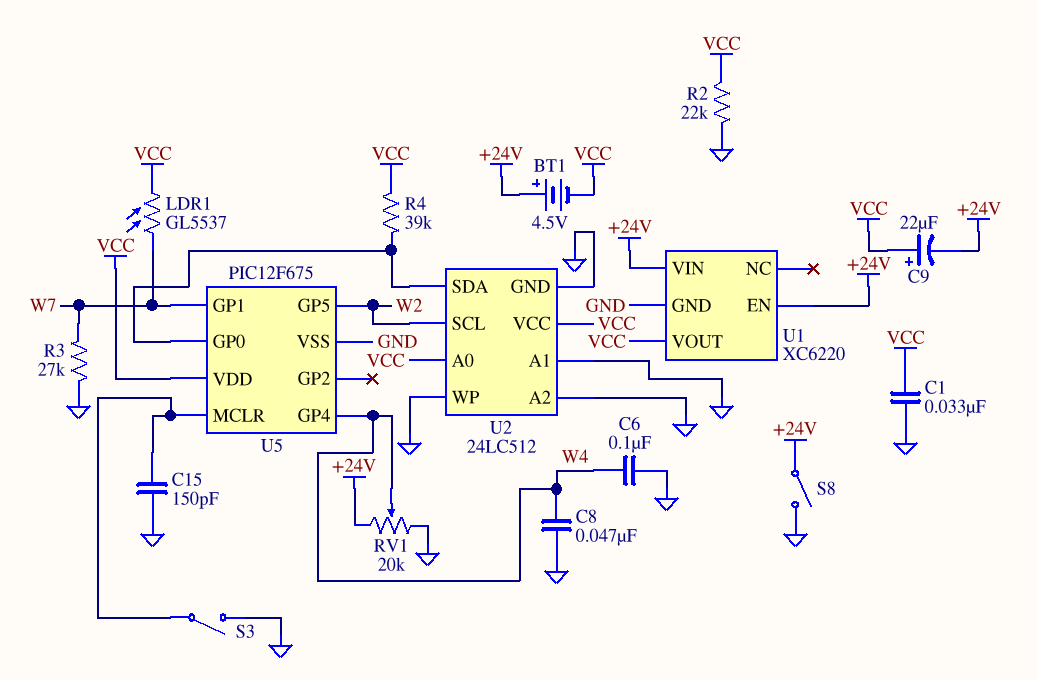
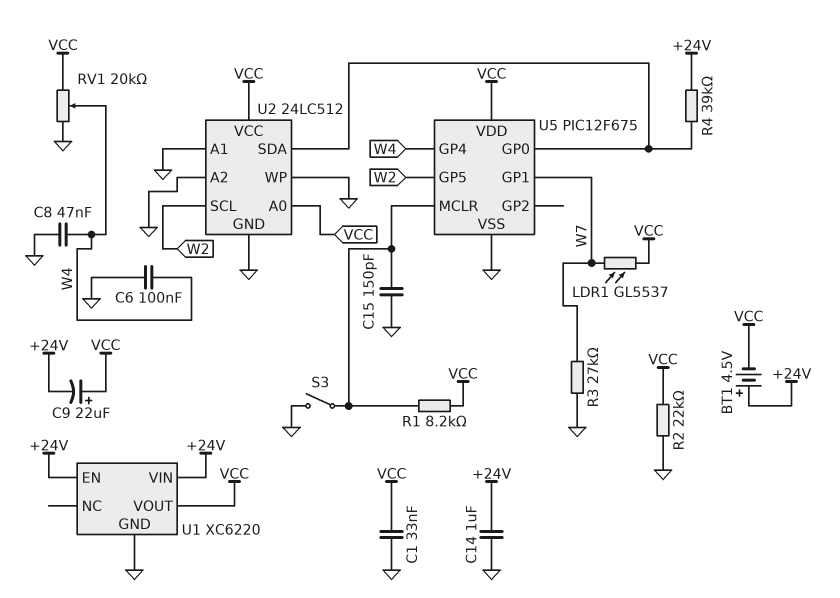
C14: none -> 1uF (+24V, GND)
R1: none -> 8.2k (U5/MCLR, VCC)
R4: 39k (U2/SDA, VCC) -> 39k (+24V, U2/SDA)
RV1: 20k (+24V, GND, wiper W4) -> 20k (GND, VCC, wiper W4)
S8: switch (+24V, GND) -> none

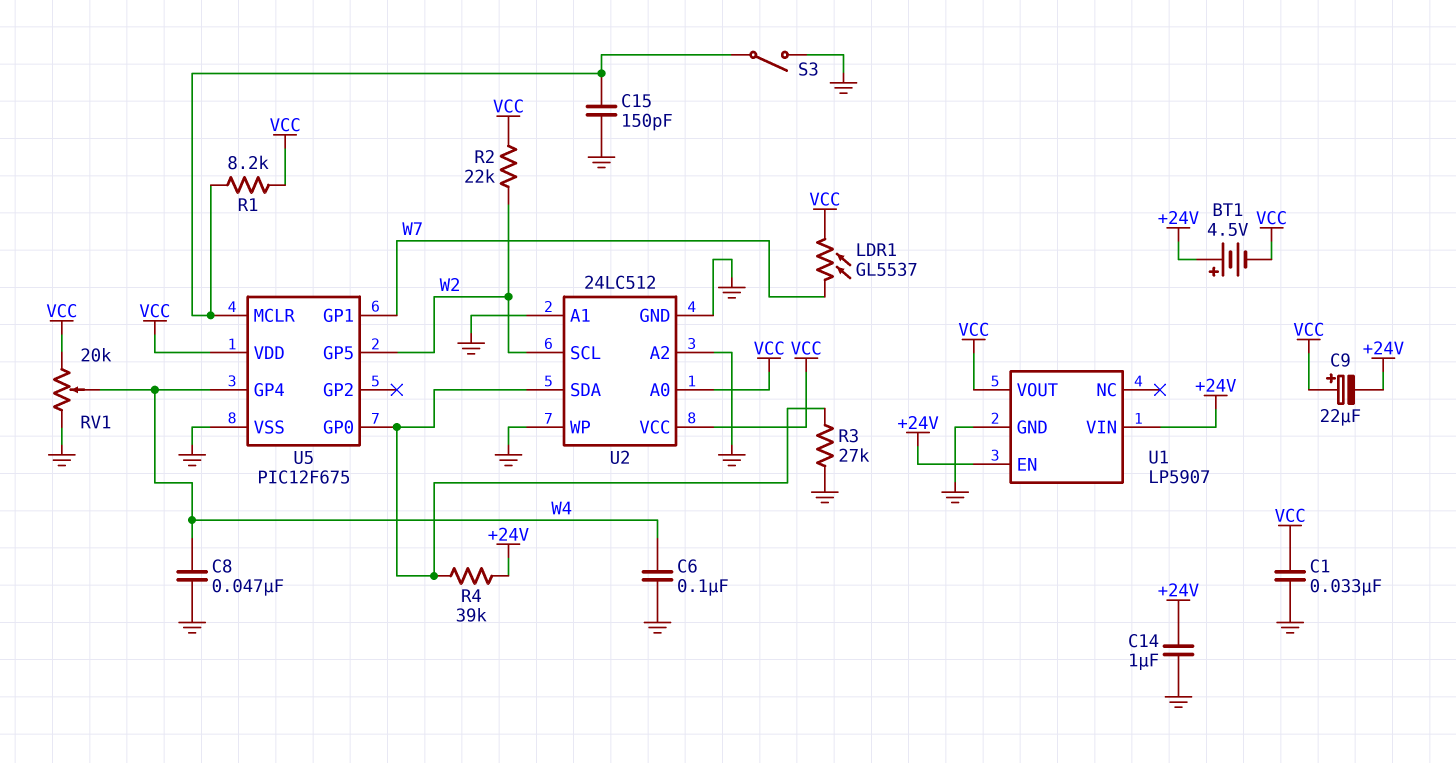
R2: 22k (GND, VCC) -> 22k (VCC, W2)
R3: 27k (GND, W7) -> 27k (GND, U2/SDA)
U1: XC6220 -> LP5907

